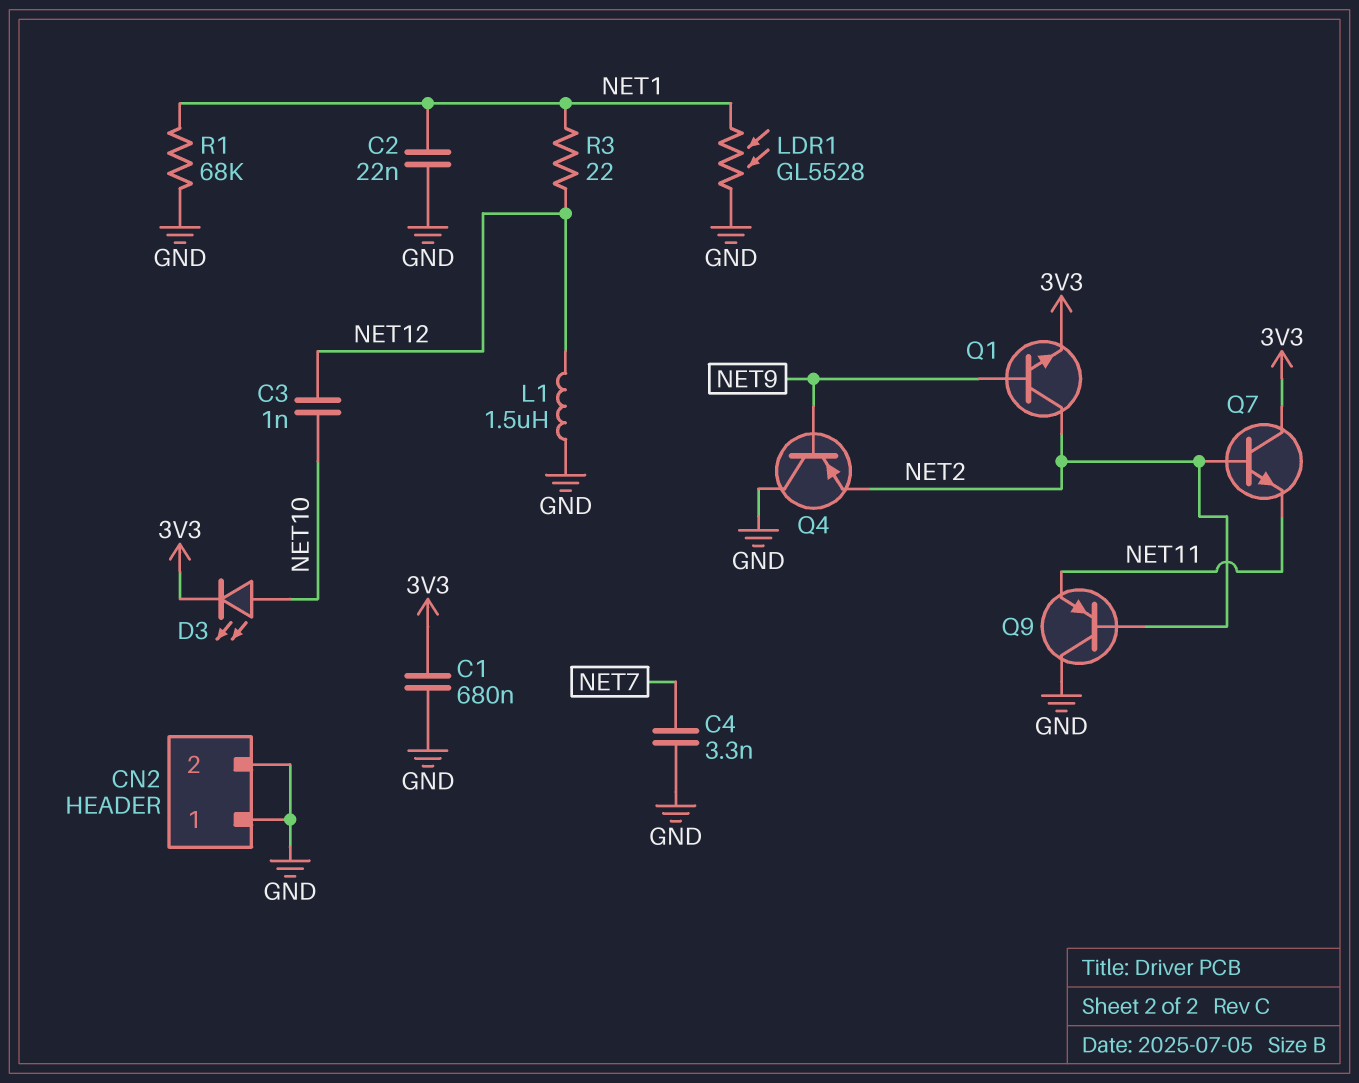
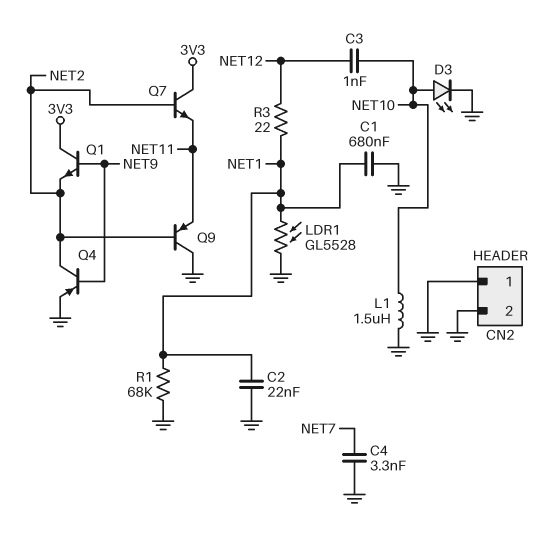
C1: 680nF (3V3, GND) -> 680nF (GND, NET1)
D3: LED (A NET10, K 3V3) -> LED (A NET10, K GND)
L1: 1.5uH (GND, NET12) -> 1.5uH (GND, NET10)
Q1: NPN (B NET9, C NET2, E 3V3) -> NPN (B NET9, C 3V3, E NET2)
Q4: PNP (B NET9, C GND, E NET2) -> PNP (B NET9, C NET2, E GND)

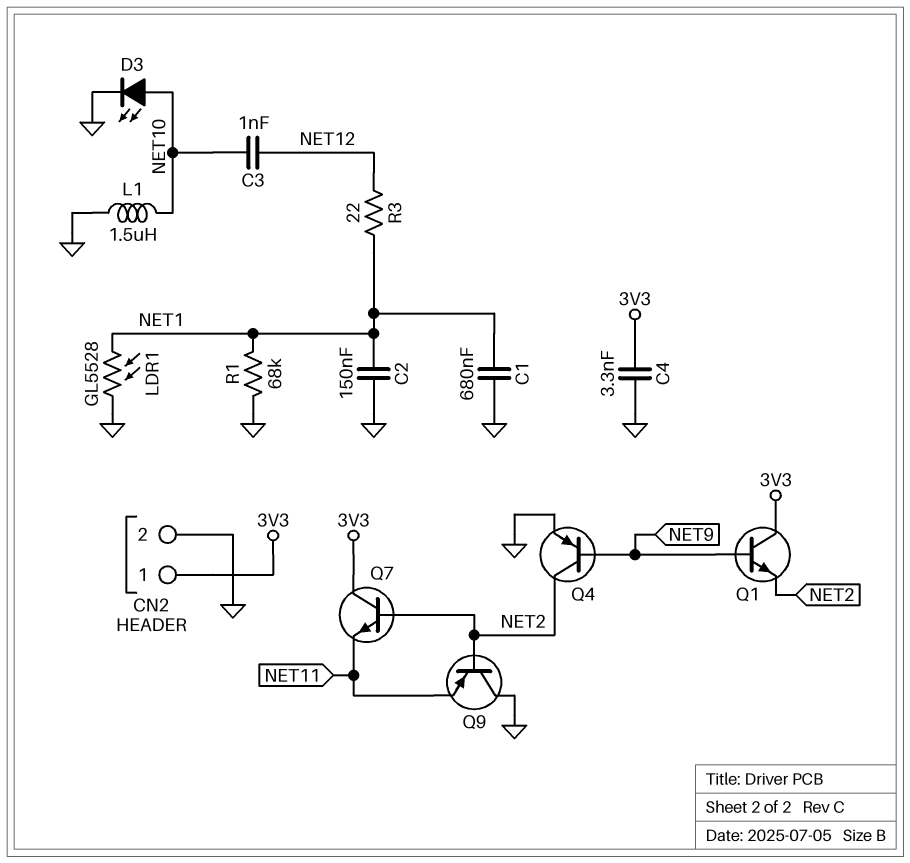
C2: 22nF (GND, NET1) -> 150nF (GND, NET1)
C4: 3.3nF (GND, NET7) -> 3.3nF (3V3, GND)
CN2 pin 1: GND -> 3V3

